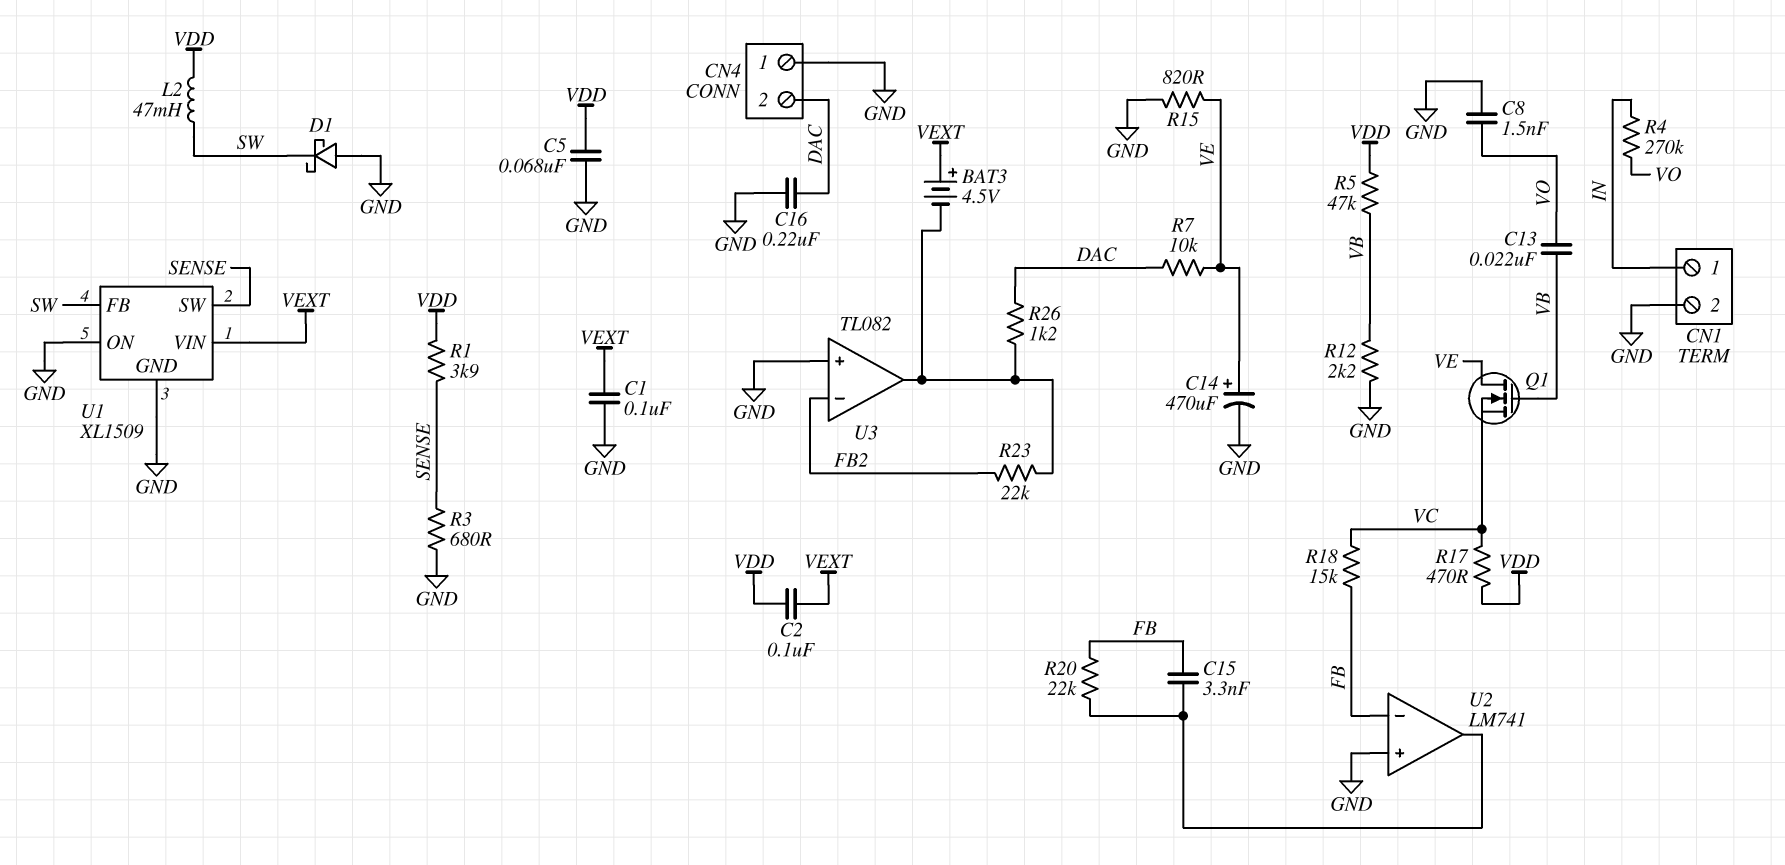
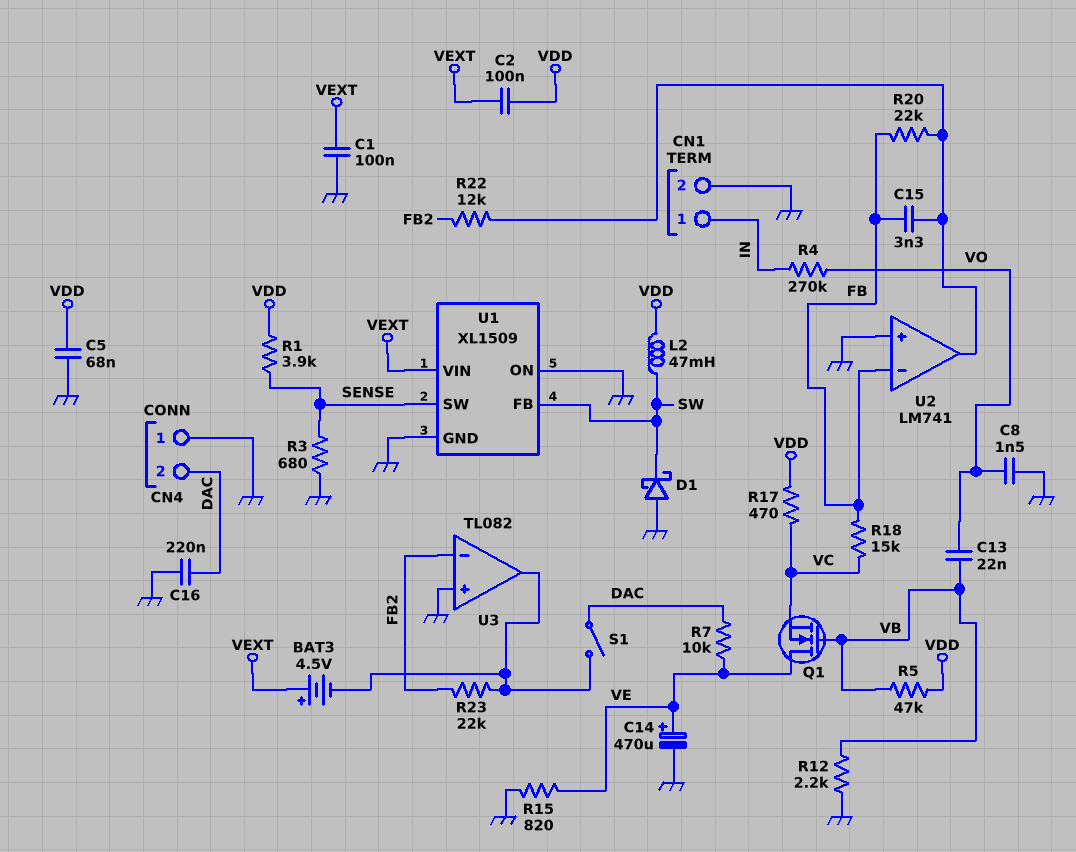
R22: none -> 12k (FB2, U2/out)
R26: 1.2k (DAC, U3/out) -> none
S1: none -> switch (DAC, U3/out)

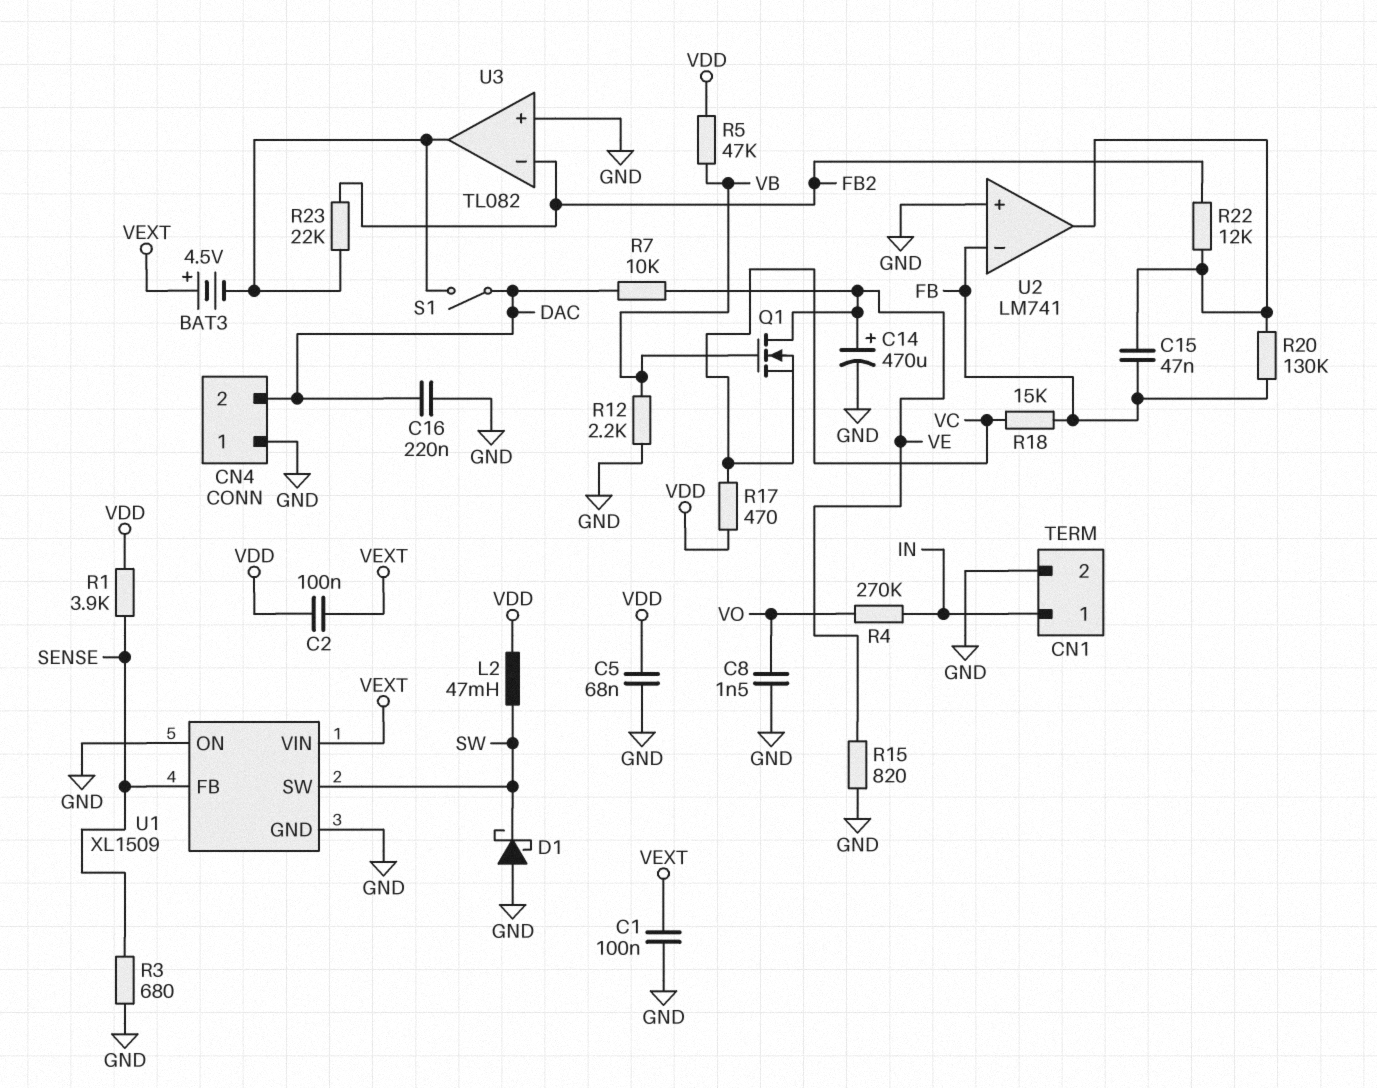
C13: 22nF (VB, VO) -> none
C15: 3.3nF (FB, U2/out) -> 47nF (FB, U2/out)
R20: 22k (FB, U2/out) -> 130k (FB, U2/out)
U1 pin FB: SW -> SENSE
U1 pin SW: SENSE -> SW

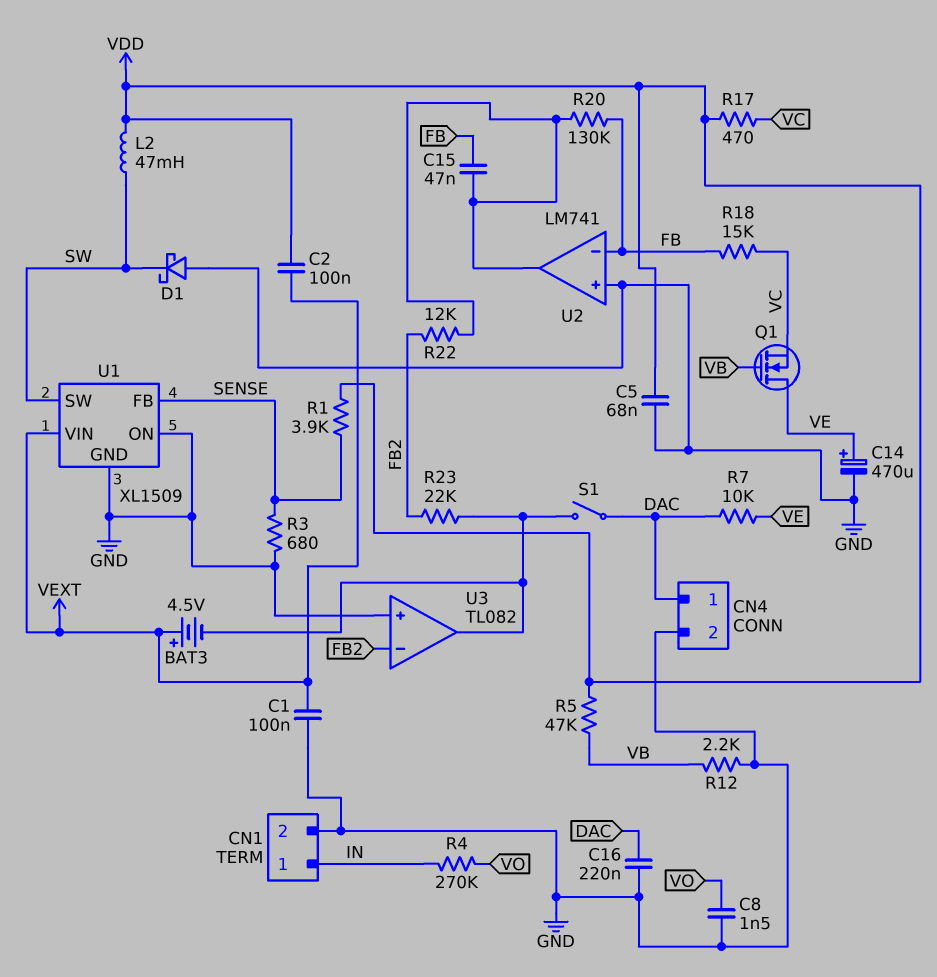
CN4 pin 1: GND -> DAC
CN4 pin 2: DAC -> GND
R15: 820 (GND, VE) -> none

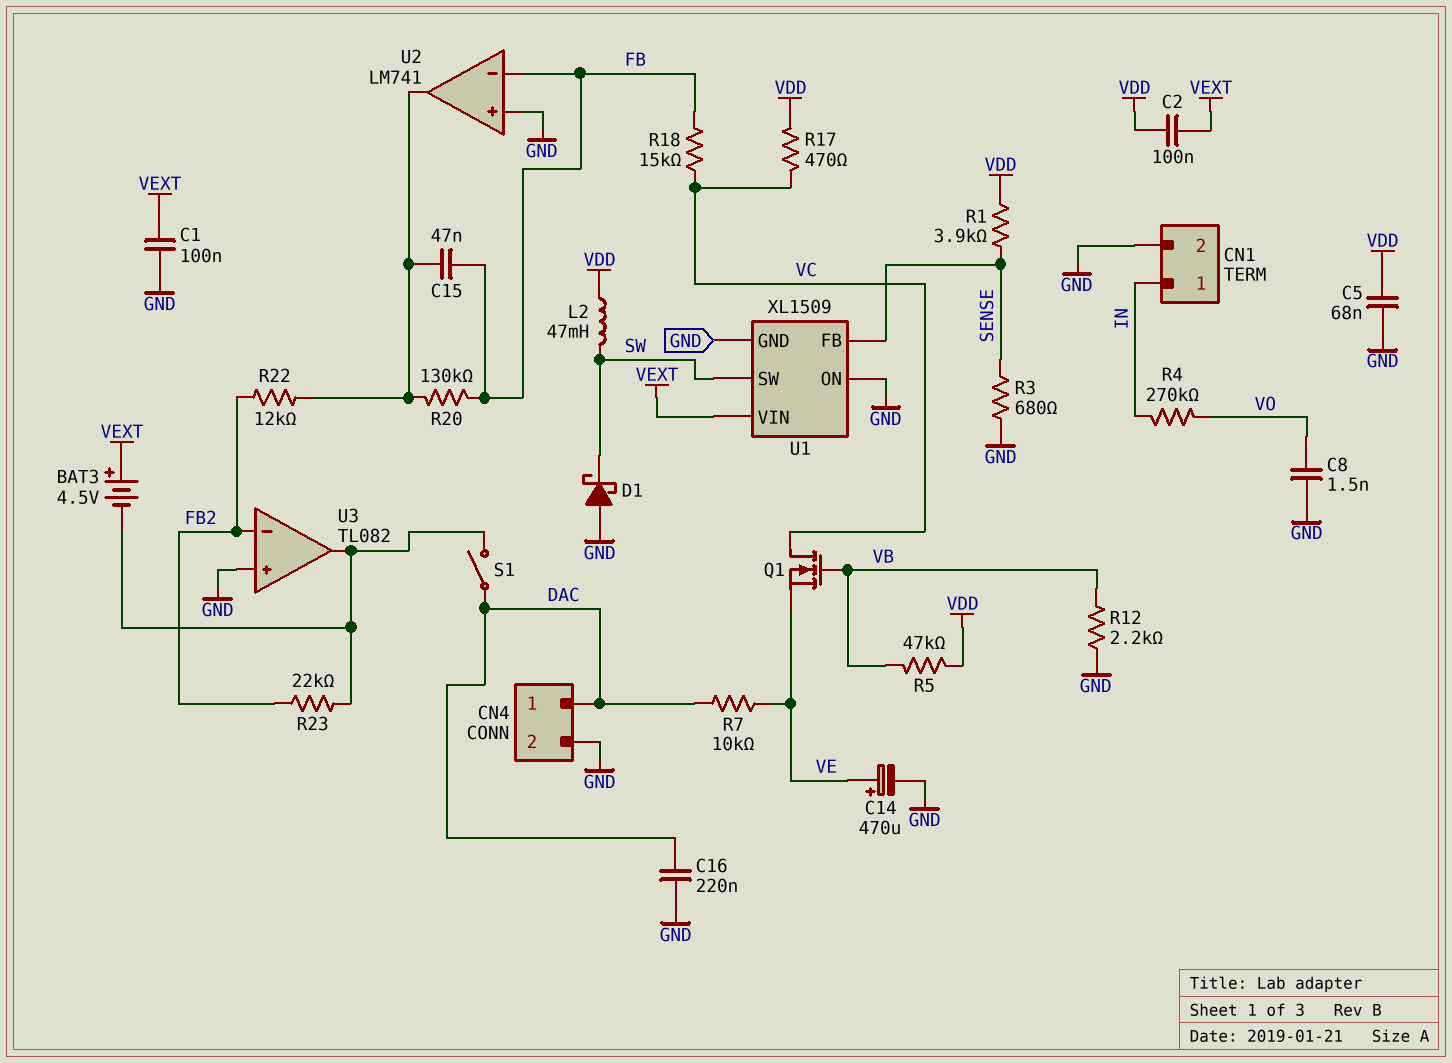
Q1: NMOS (G VB, D VE, S VC) -> NMOS (G VB, D VC, S VE)

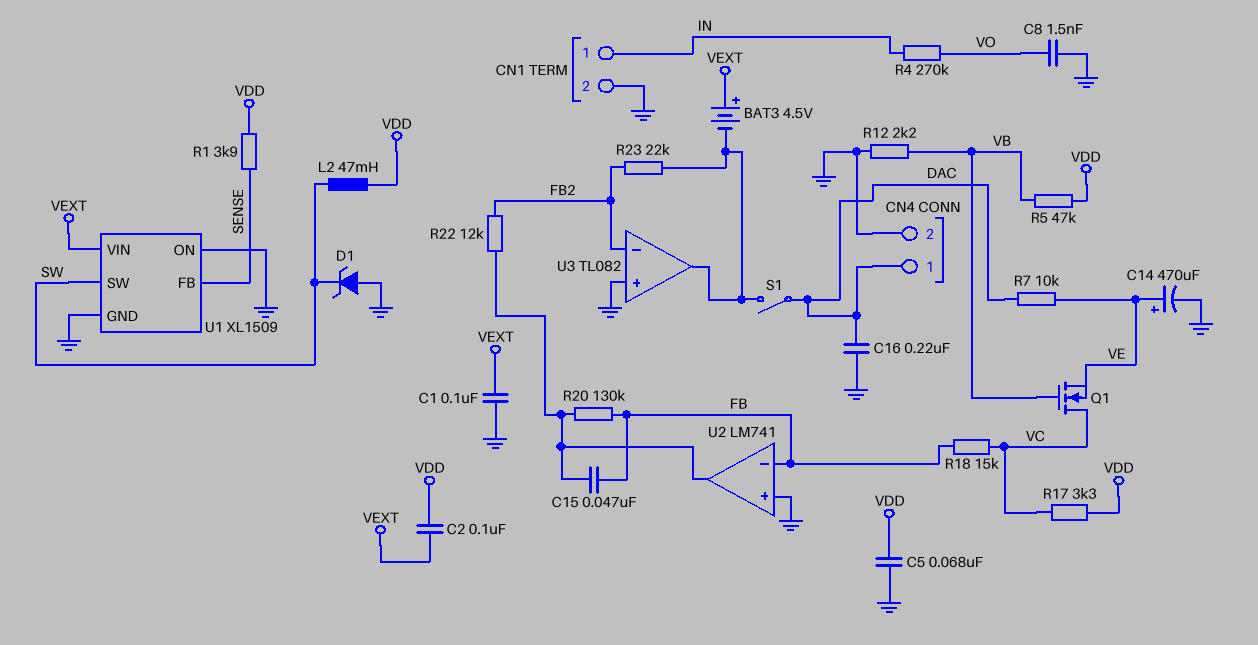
D1: schottky (A GND, K SW) -> zener (A GND, K SW)
R3: 680 (GND, SENSE) -> none
R17: 470 (VC, VDD) -> 3.3k (VC, VDD)

